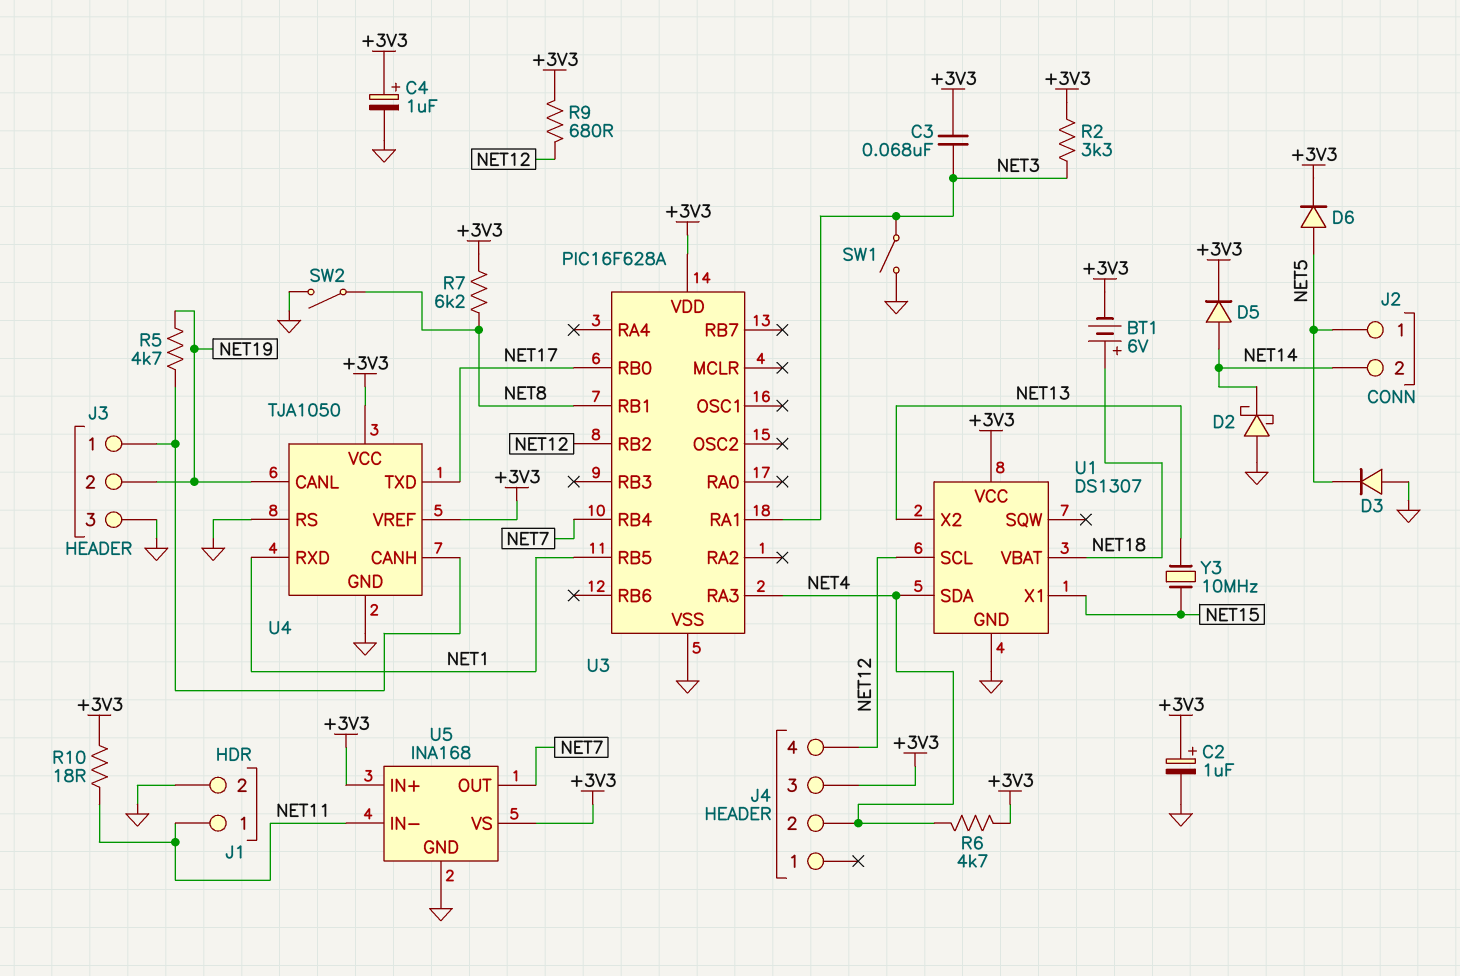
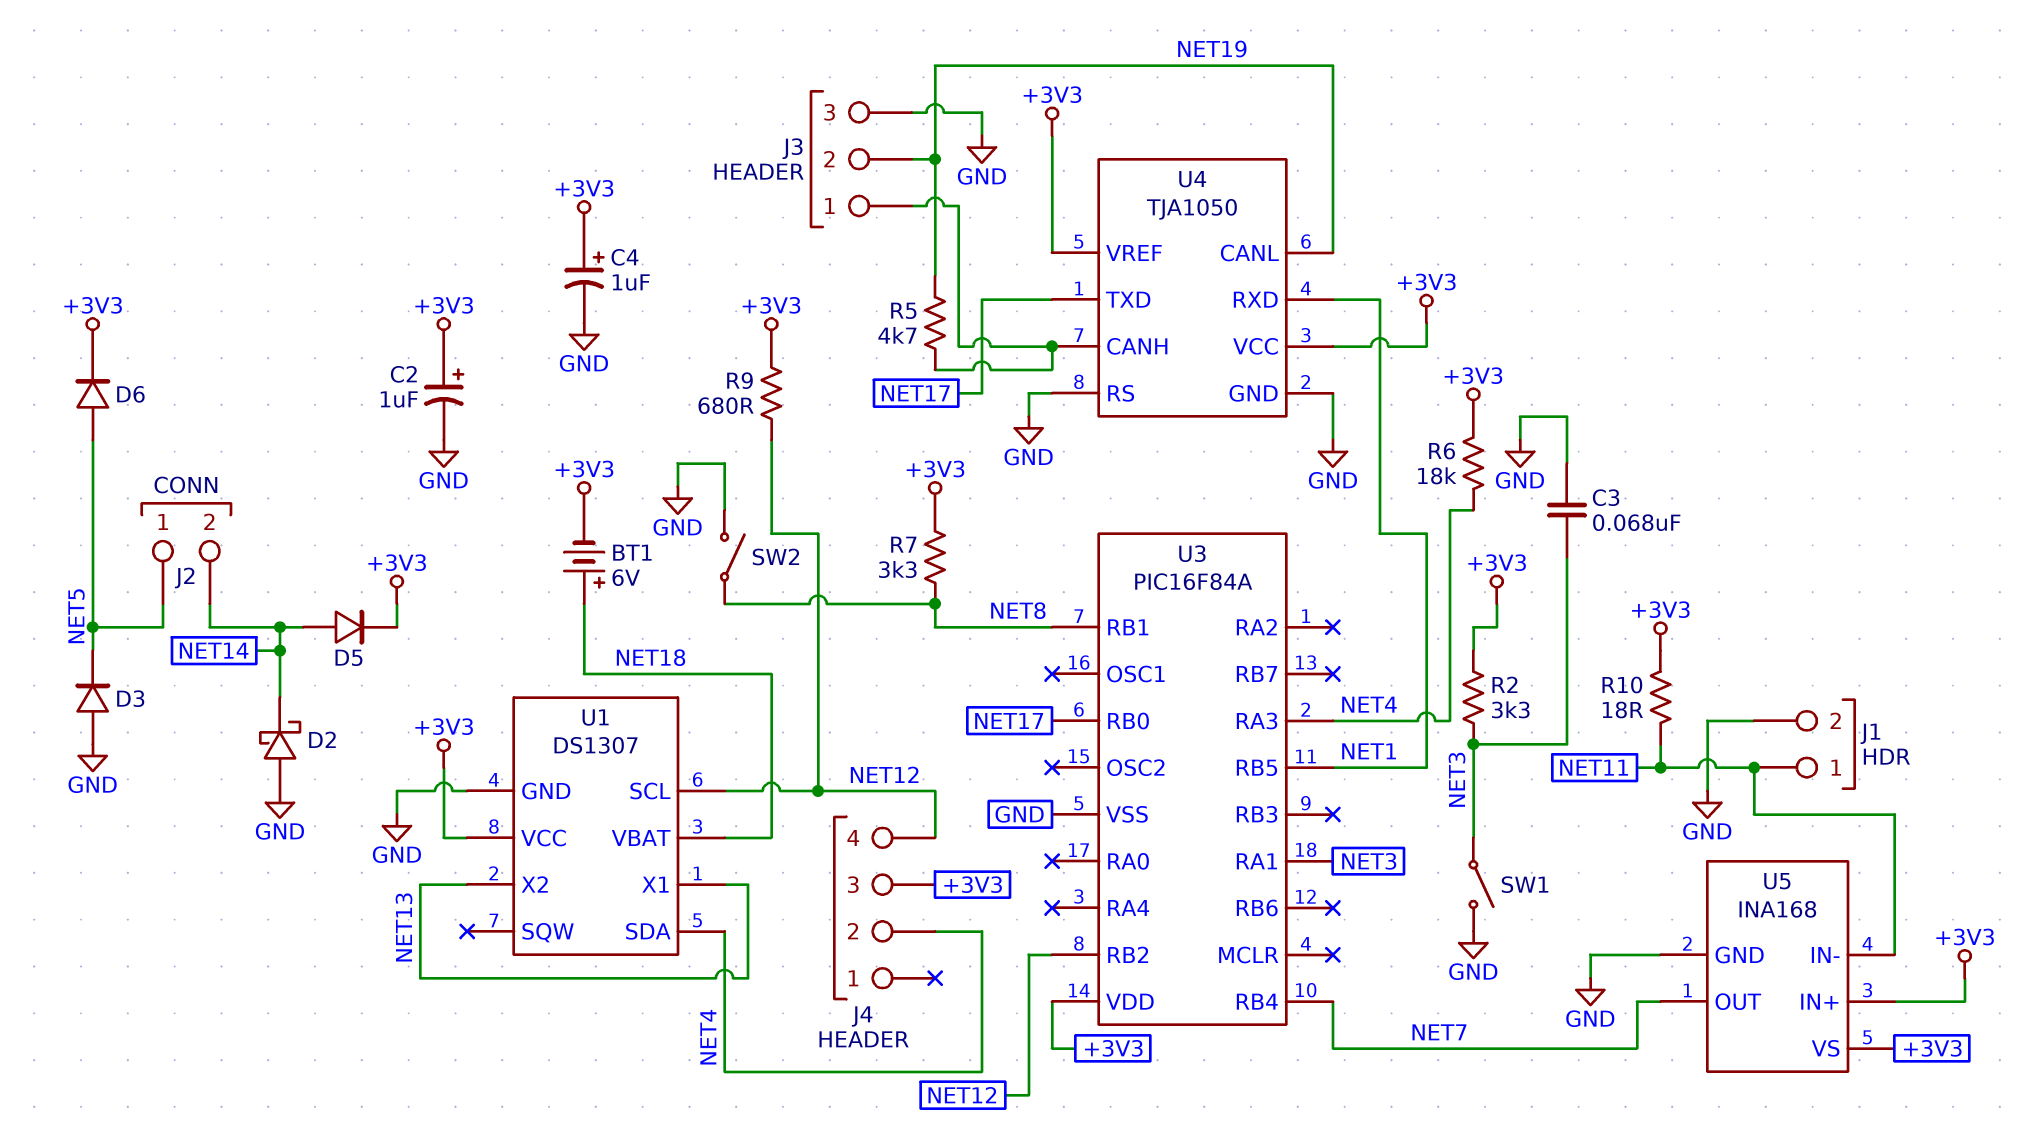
C3: 68nF (+3V3, NET3) -> 68nF (GND, NET3)
R6: 4.7k (+3V3, NET4) -> 18k (+3V3, NET4)
R7: 6.2k (+3V3, NET8) -> 3.3k (+3V3, NET8)
U1 pin X1: NET15 -> NET13
U3: PIC16F628A -> PIC16F84A
Y3: 10MHz (NET13, NET15) -> none

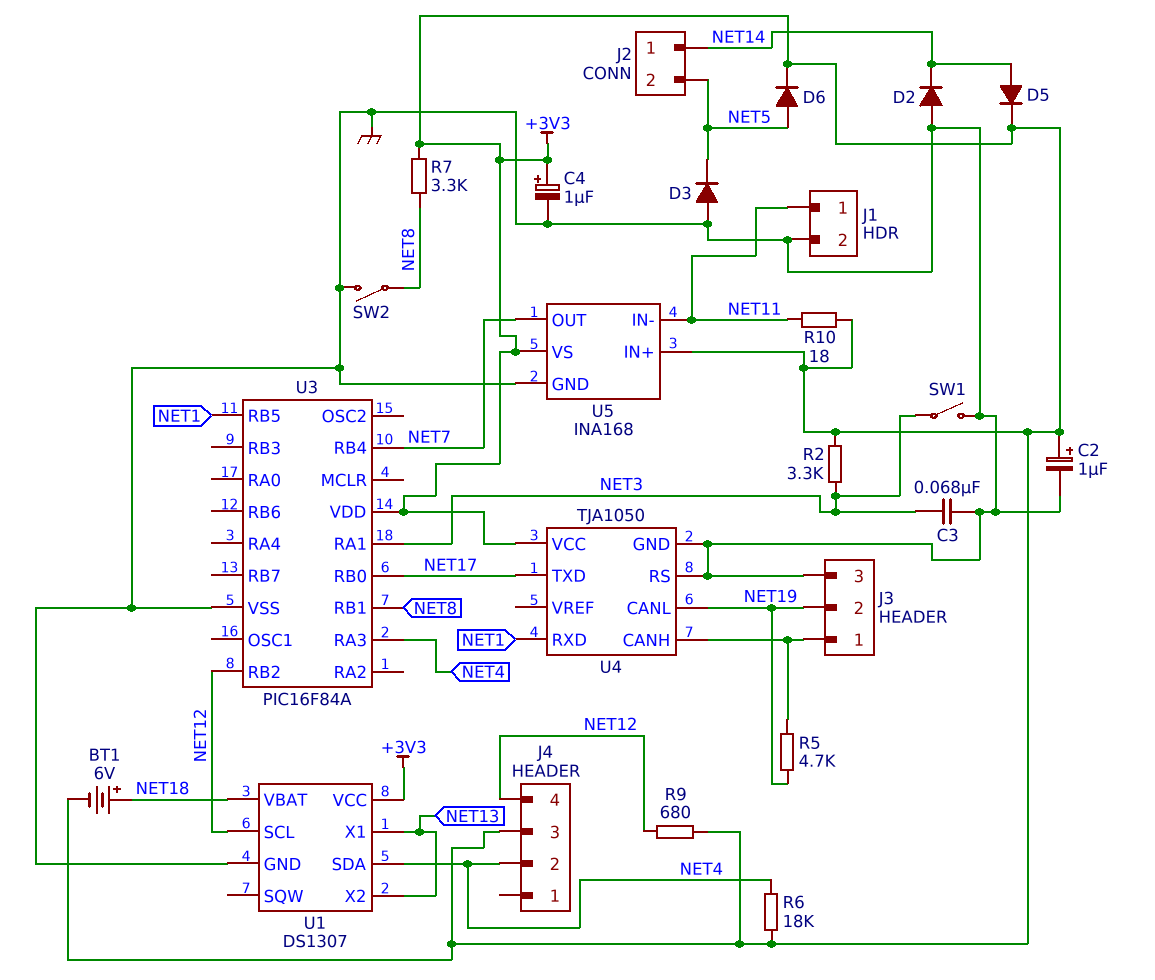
D2: schottky (A GND, K NET14) -> diode (A GND, K NET14)
J2 pin 1: NET5 -> NET14
J2 pin 2: NET14 -> NET5
U4 pin VREF: +3V3 -> none

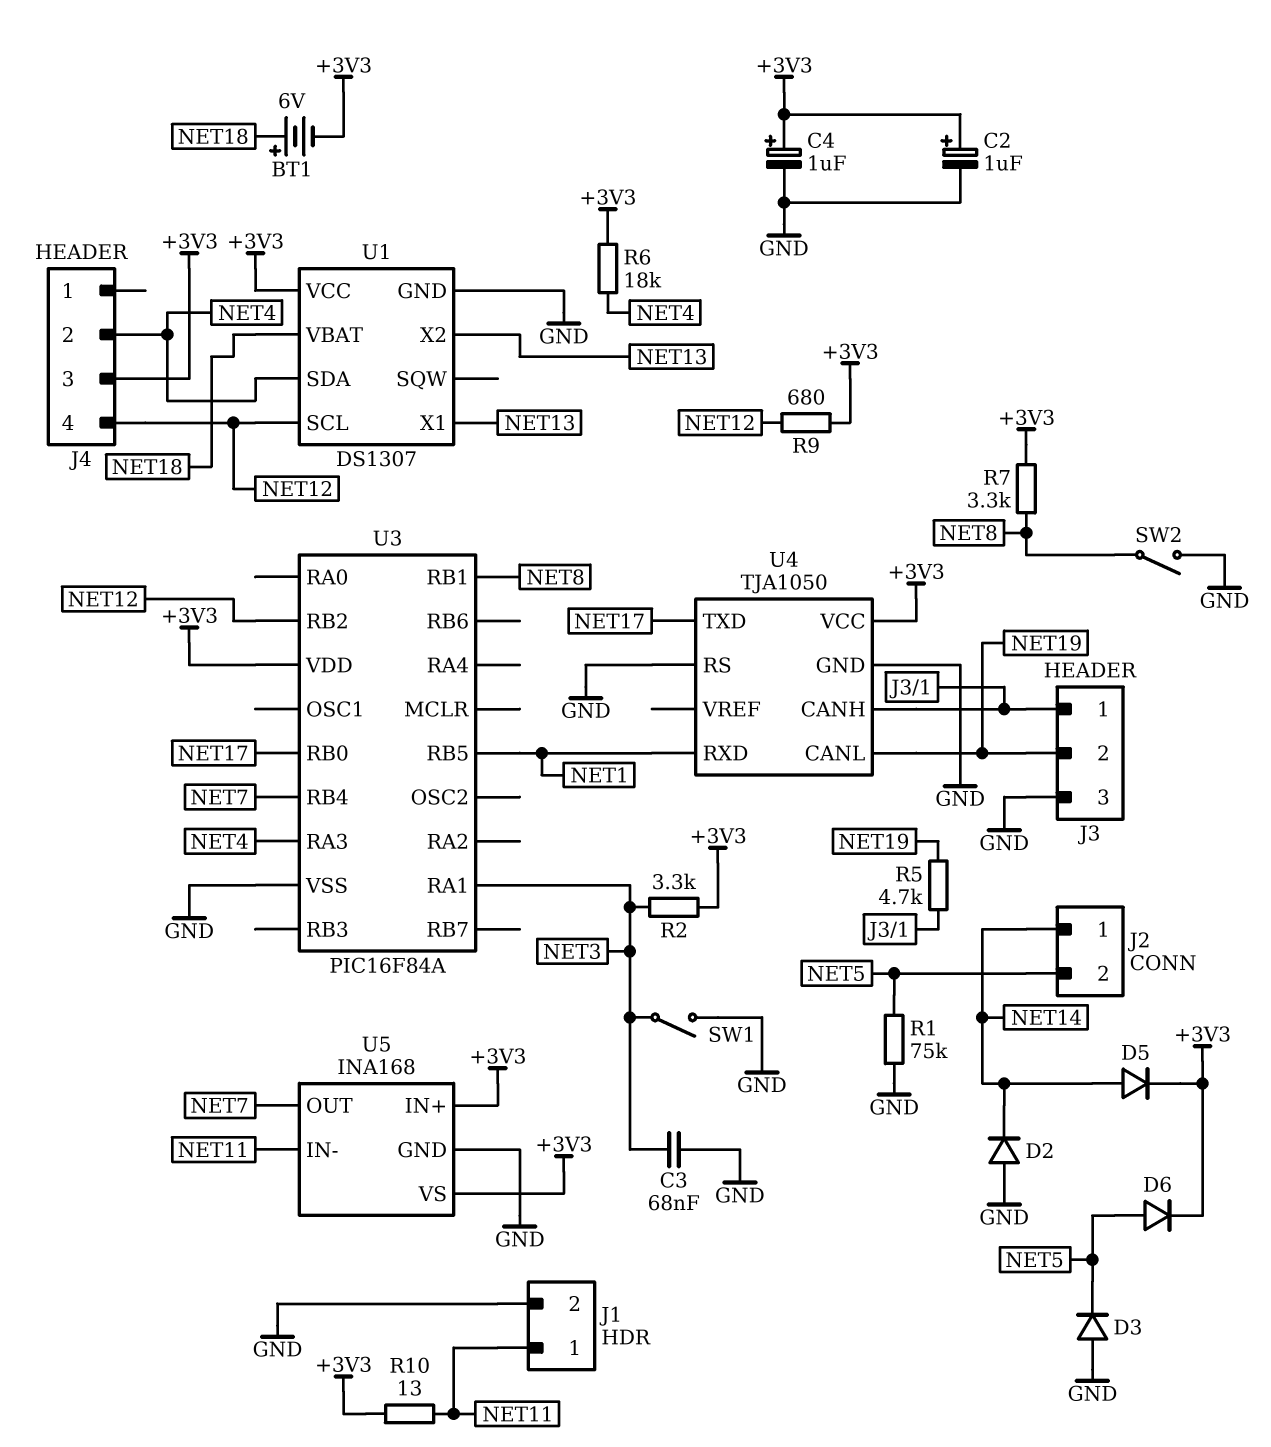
R1: none -> 75k (GND, NET5)
R10: 18 (+3V3, NET11) -> 13 (+3V3, NET11)

